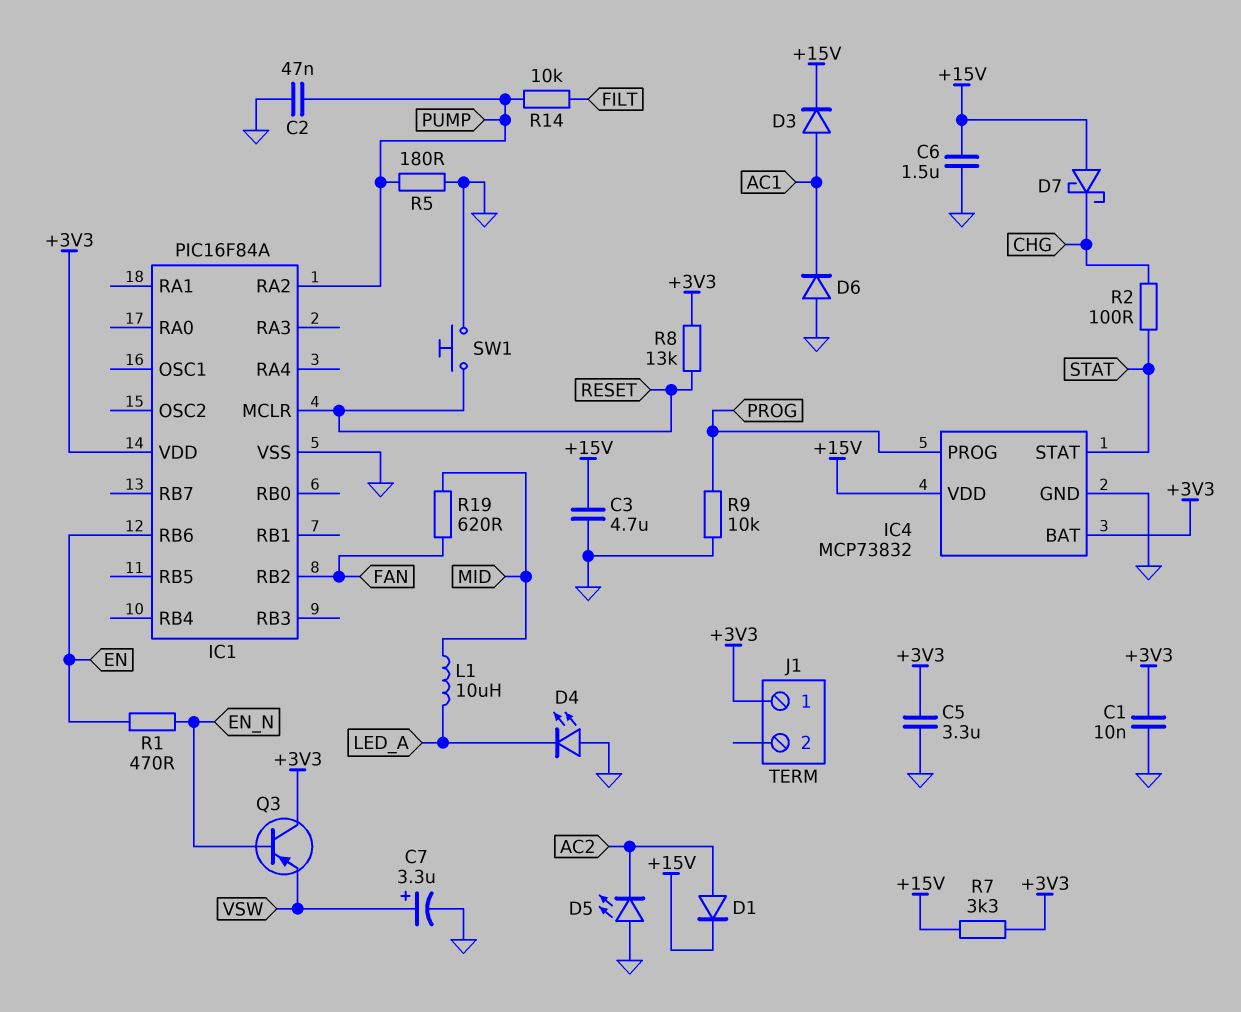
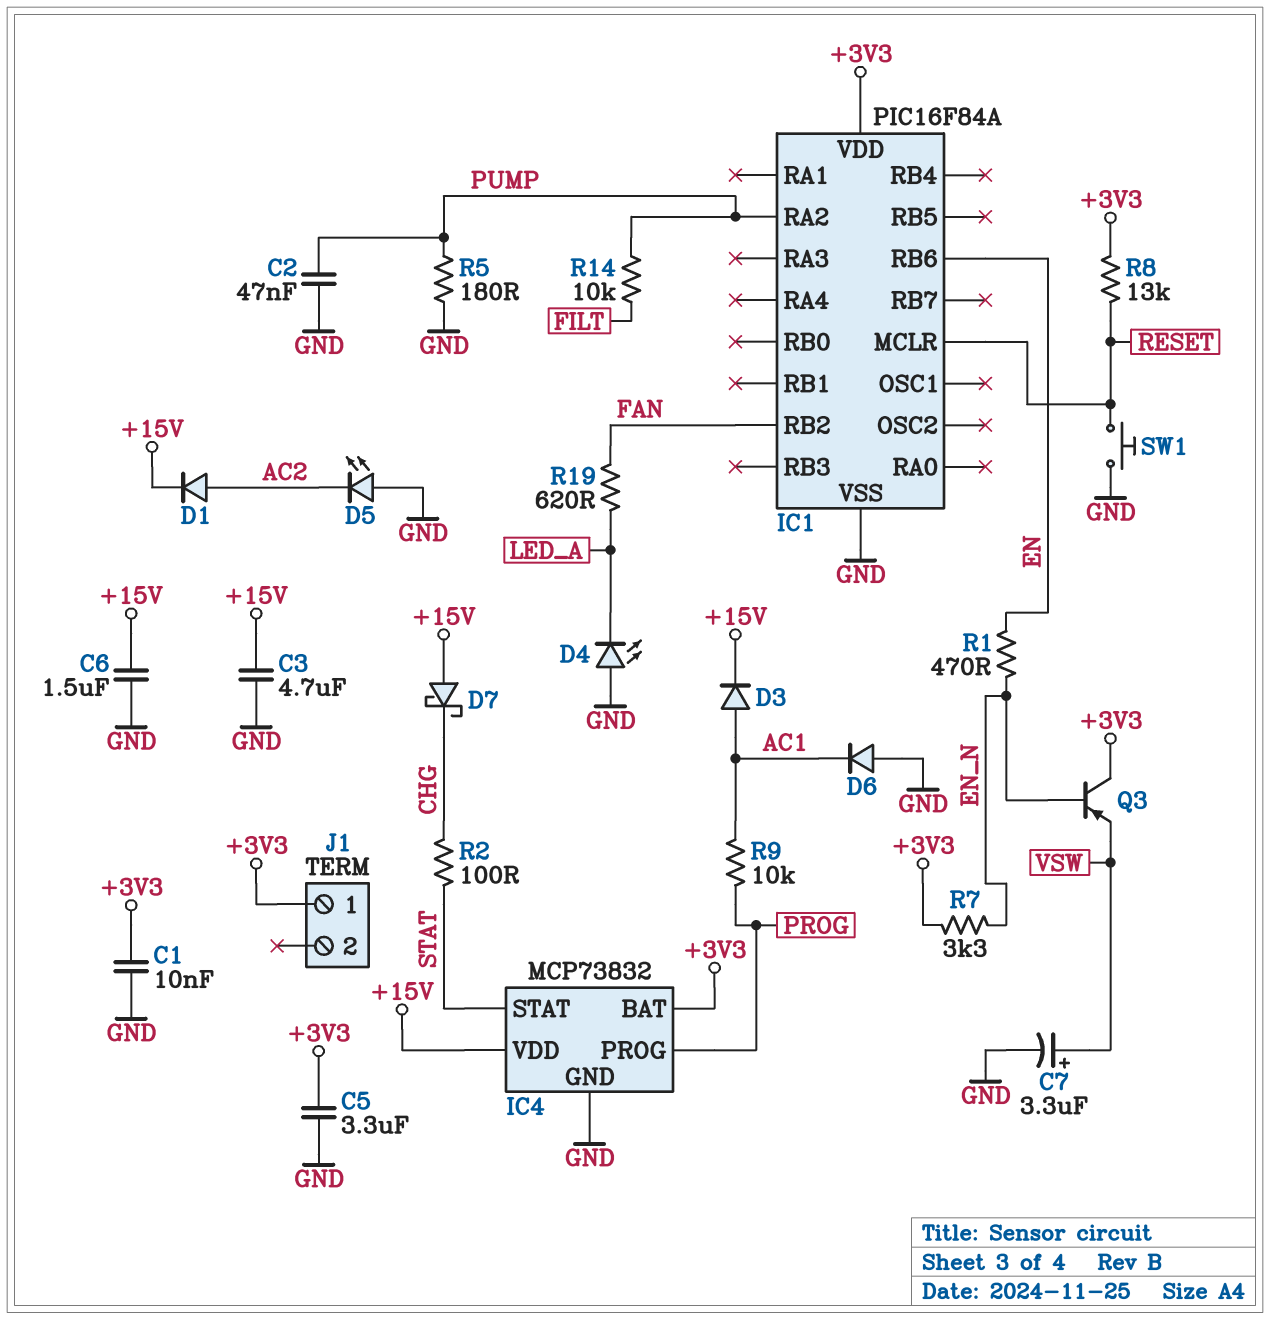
L1: 10uH (LED_A, MID) -> none
R7: 3.3k (+3V3, +15V) -> 3.3k (+3V3, EN_N)
R9: 10k (GND, PROG) -> 10k (AC1, PROG)
R19: 620 (FAN, MID) -> 620 (FAN, LED_A)

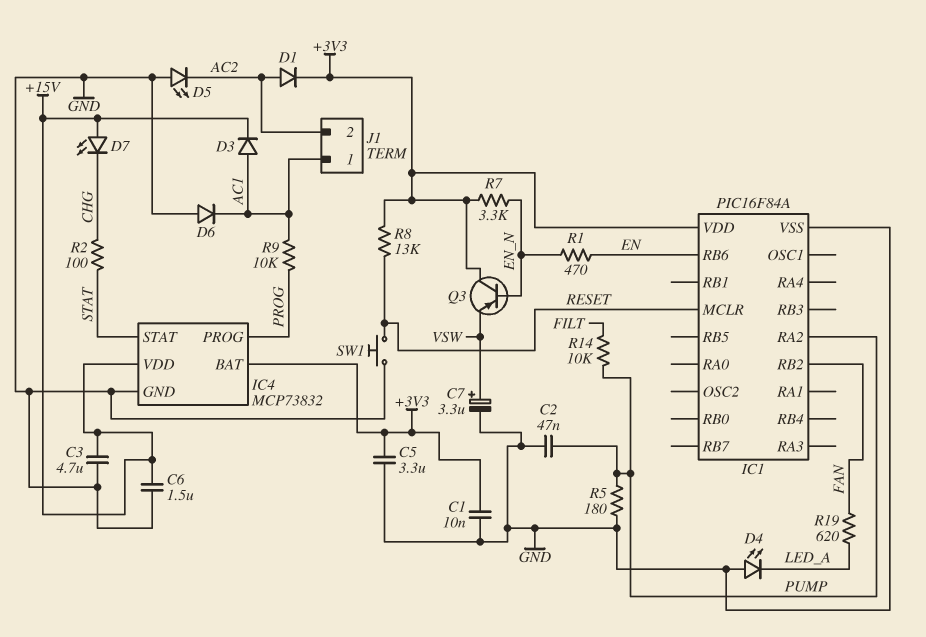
D1: diode (A AC2, K +15V) -> diode (A AC2, K +3V3)
D7: schottky (A +15V, K CHG) -> LED (A +15V, K CHG)
J1 pin 1: +3V3 -> AC1
J1 pin 2: none -> AC2

